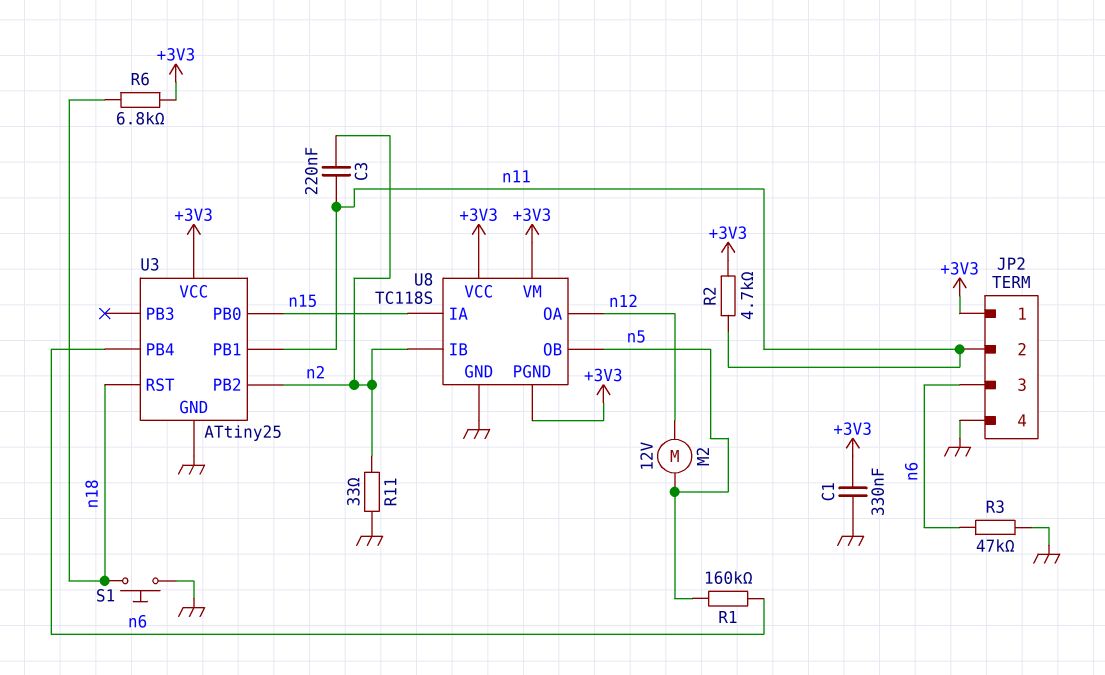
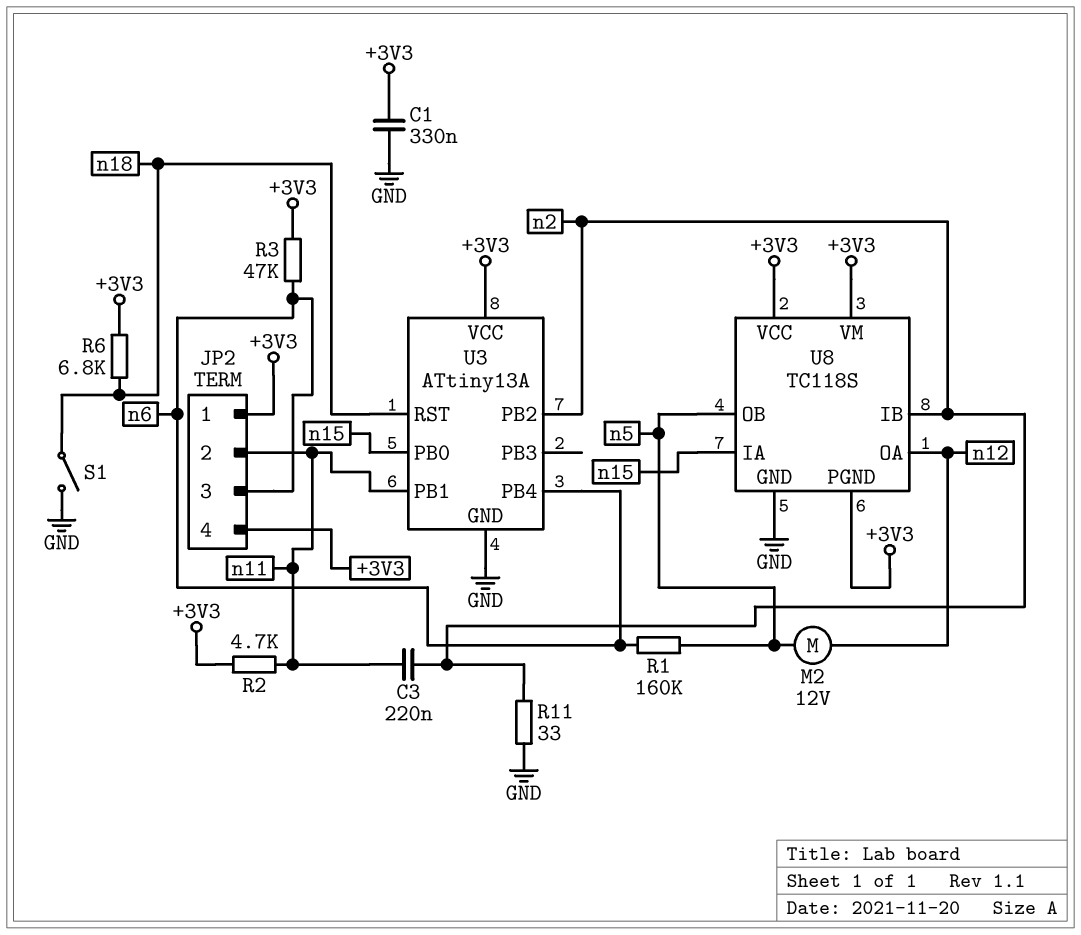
JP2 pin 4: GND -> +3V3
R3: 47k (GND, n6) -> 47k (+3V3, n6)
S1: button (GND, n18) -> switch (GND, n18)
U3: ATtiny25 -> ATtiny13A

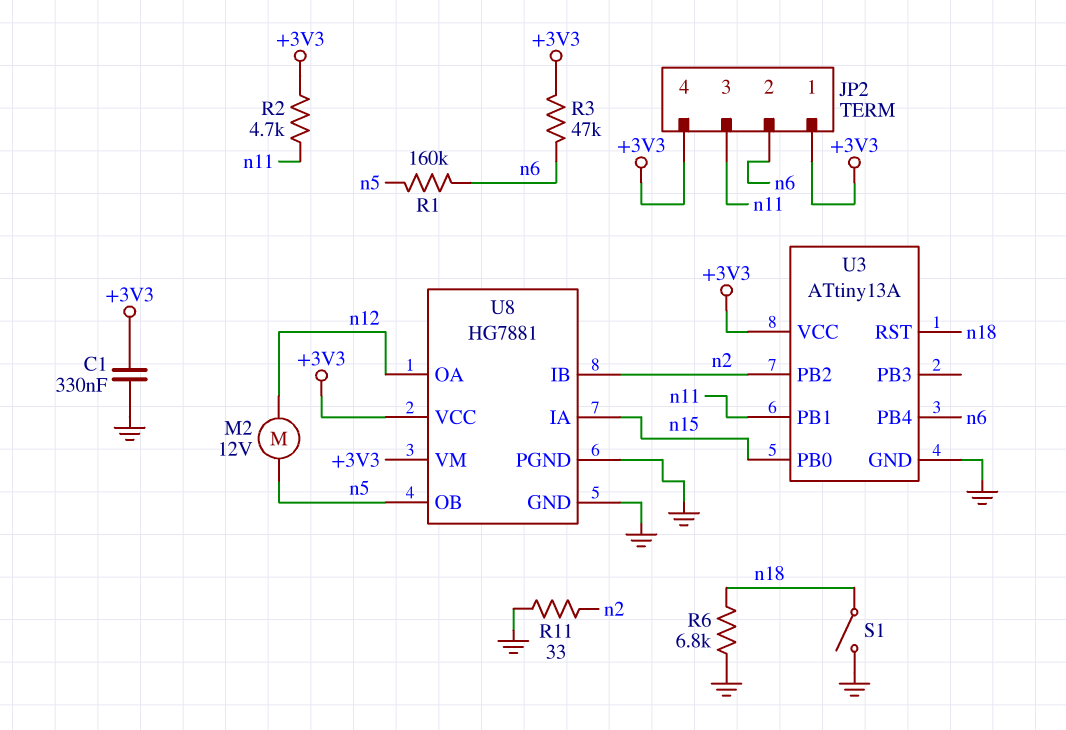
C3: 220nF (n2, n11) -> none
JP2 pin 2: n11 -> n6
JP2 pin 3: n6 -> n11
R6: 6.8k (+3V3, n18) -> 6.8k (GND, n18)
U8: TC118S -> HG7881
U8 pin PGND: +3V3 -> GND

